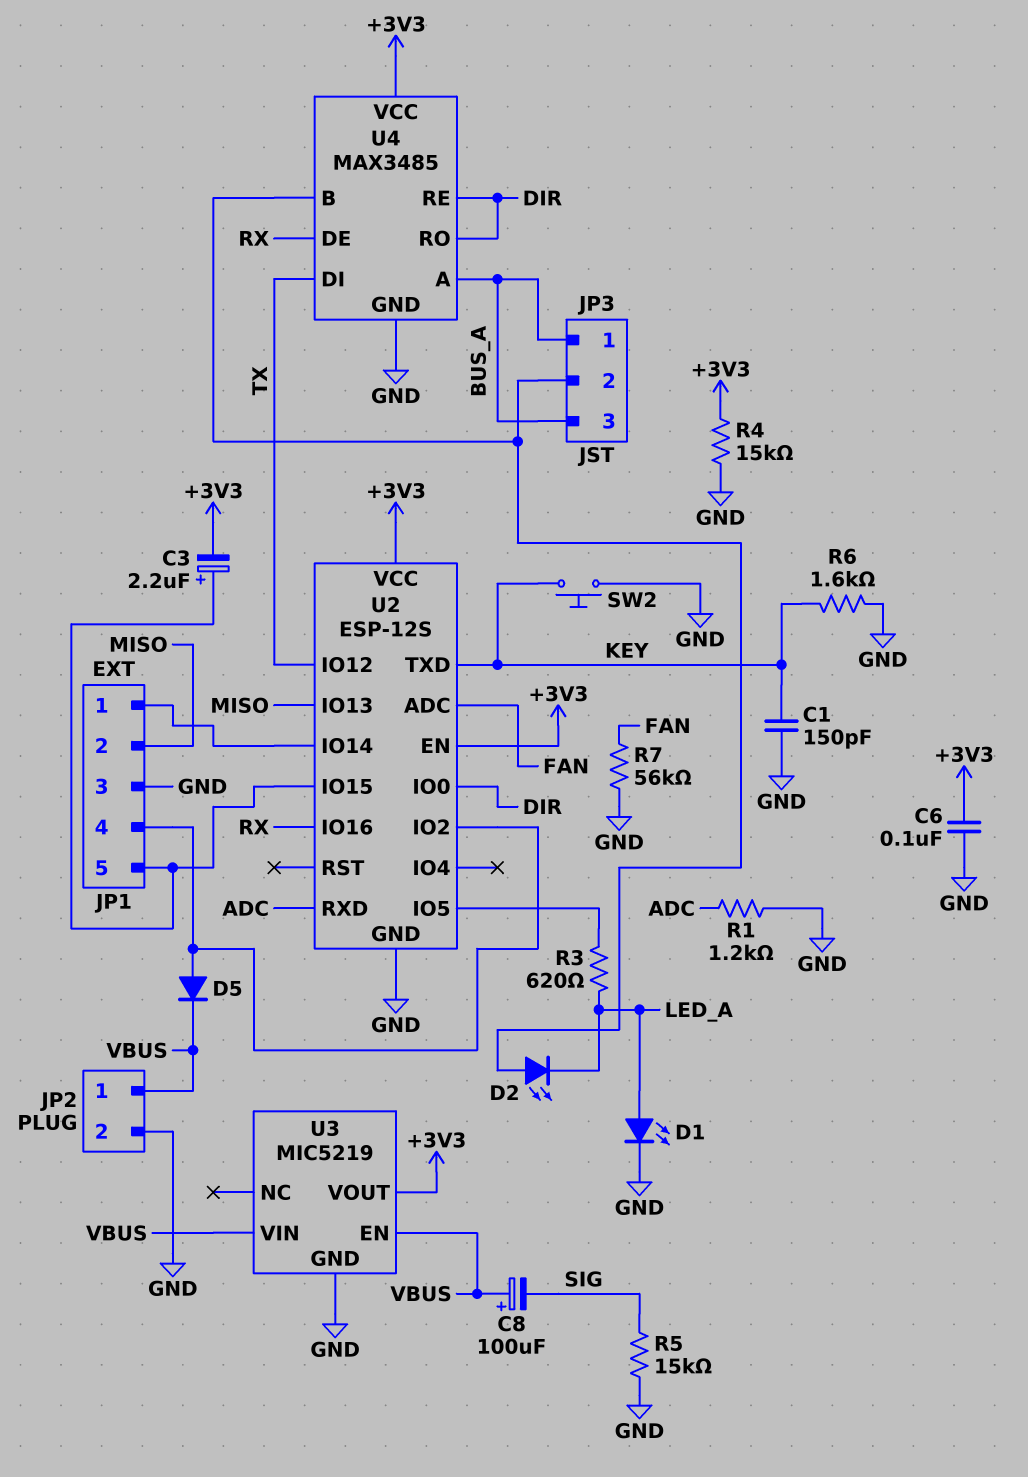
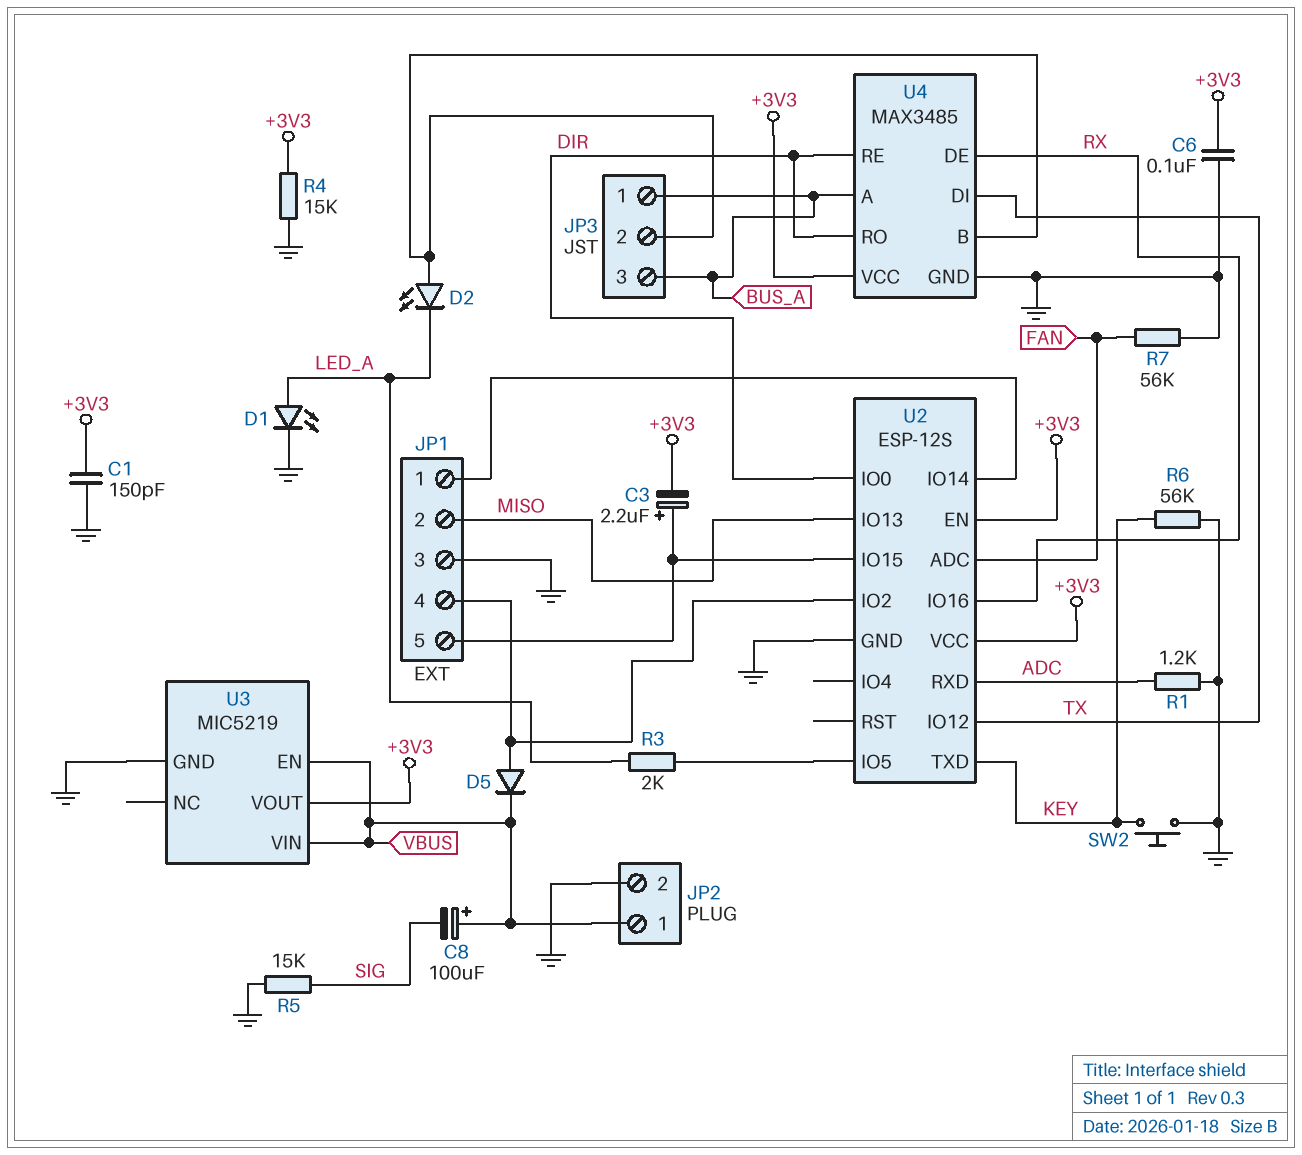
C1: 150pF (GND, KEY) -> 150pF (+3V3, GND)
R3: 620 (LED_A, U2/IO5) -> 2k (LED_A, U2/IO5)
R6: 1.6k (GND, KEY) -> 56k (GND, KEY)

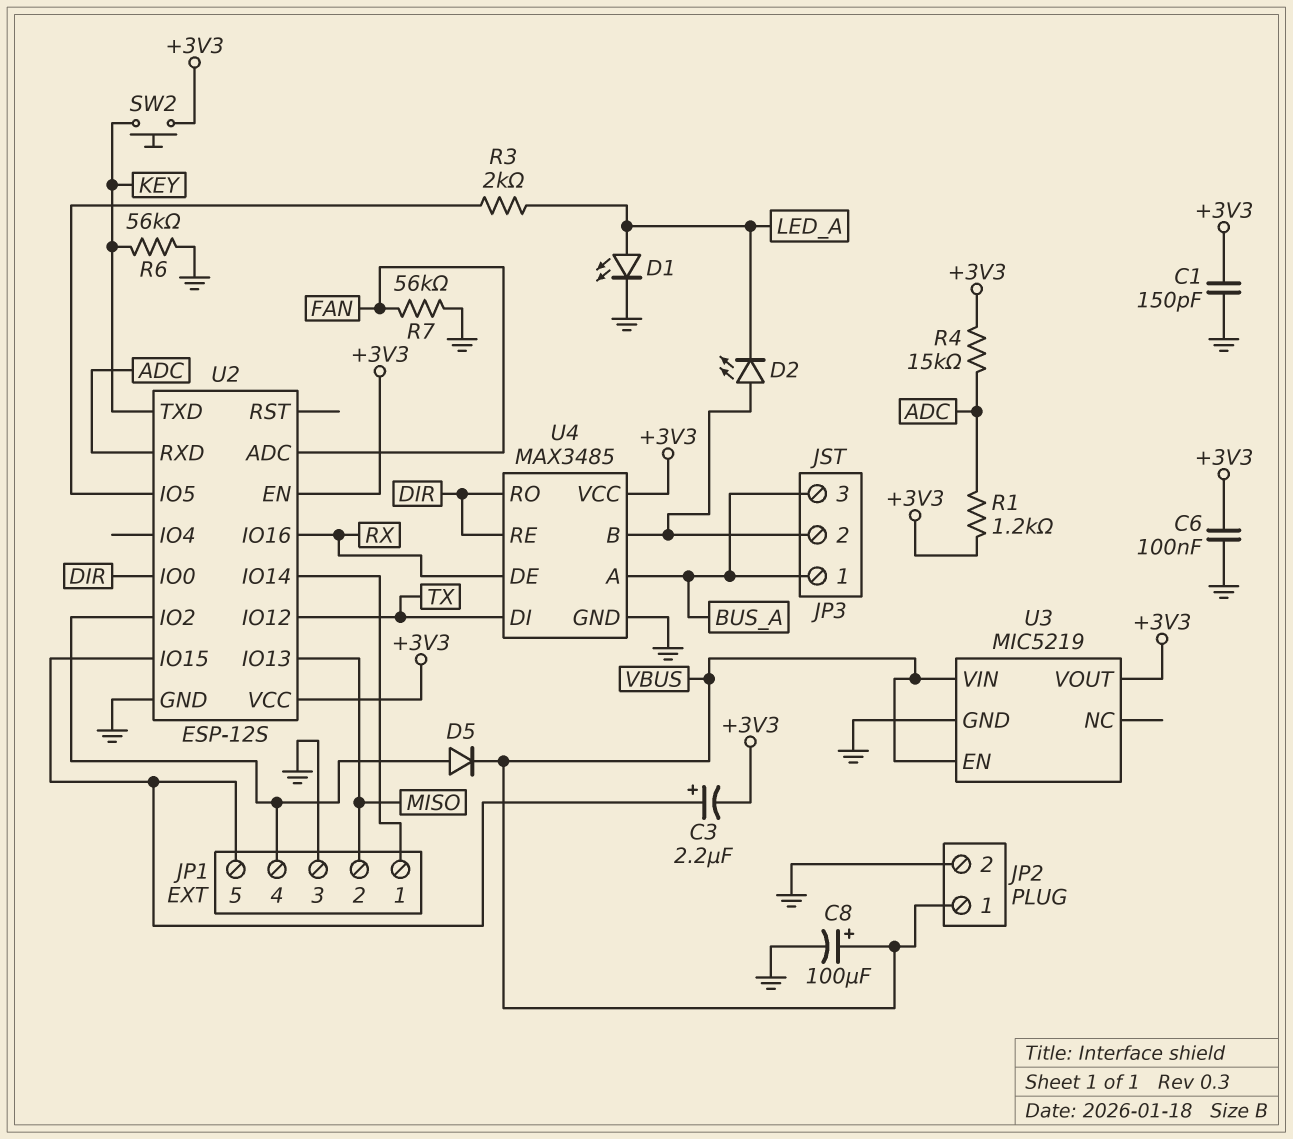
C8: 100uF (plus VBUS, minus SIG) -> 100uF (plus VBUS, minus GND)
R1: 1.2k (ADC, GND) -> 1.2k (+3V3, ADC)
R4: 15k (+3V3, GND) -> 15k (+3V3, ADC)
R5: 15k (GND, SIG) -> none
SW2: button (GND, KEY) -> button (+3V3, KEY)

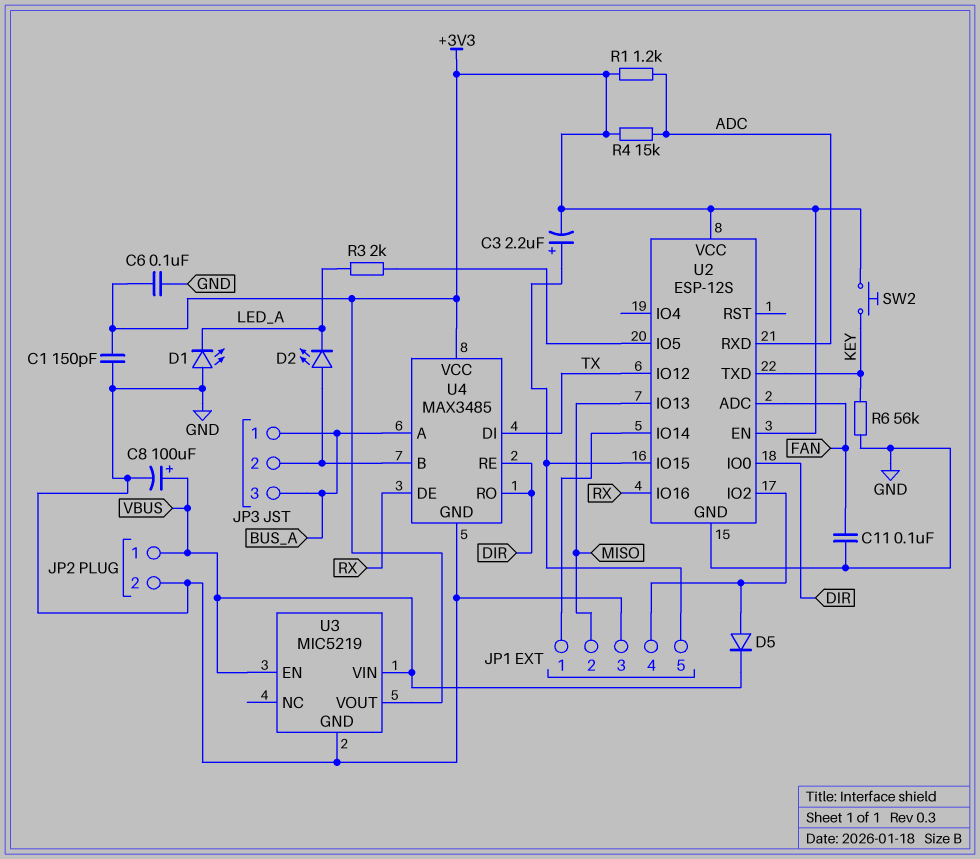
C11: none -> 100nF (FAN, GND)
D1: LED (A LED_A, K GND) -> LED (A GND, K LED_A)
R7: 56k (FAN, GND) -> none

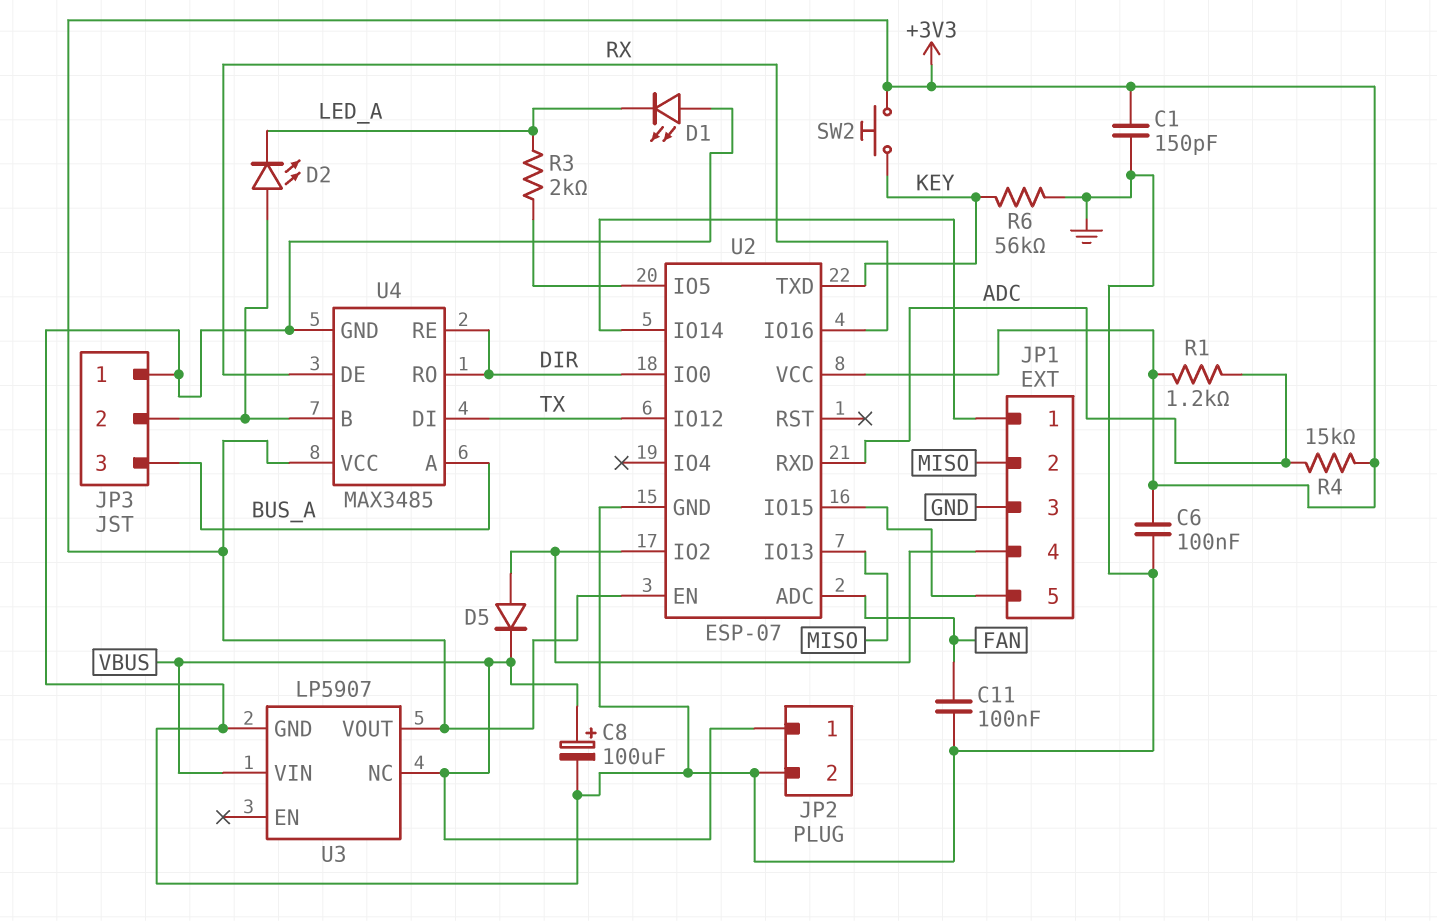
C3: 2.2uF (plus JP1/5, minus +3V3) -> none
JP3 pin 1: BUS_A -> GND
U2: ESP-12S -> ESP-07
U3: MIC5219 -> LP5907
U3 pin EN: VBUS -> none
U3 pin NC: none -> VBUS

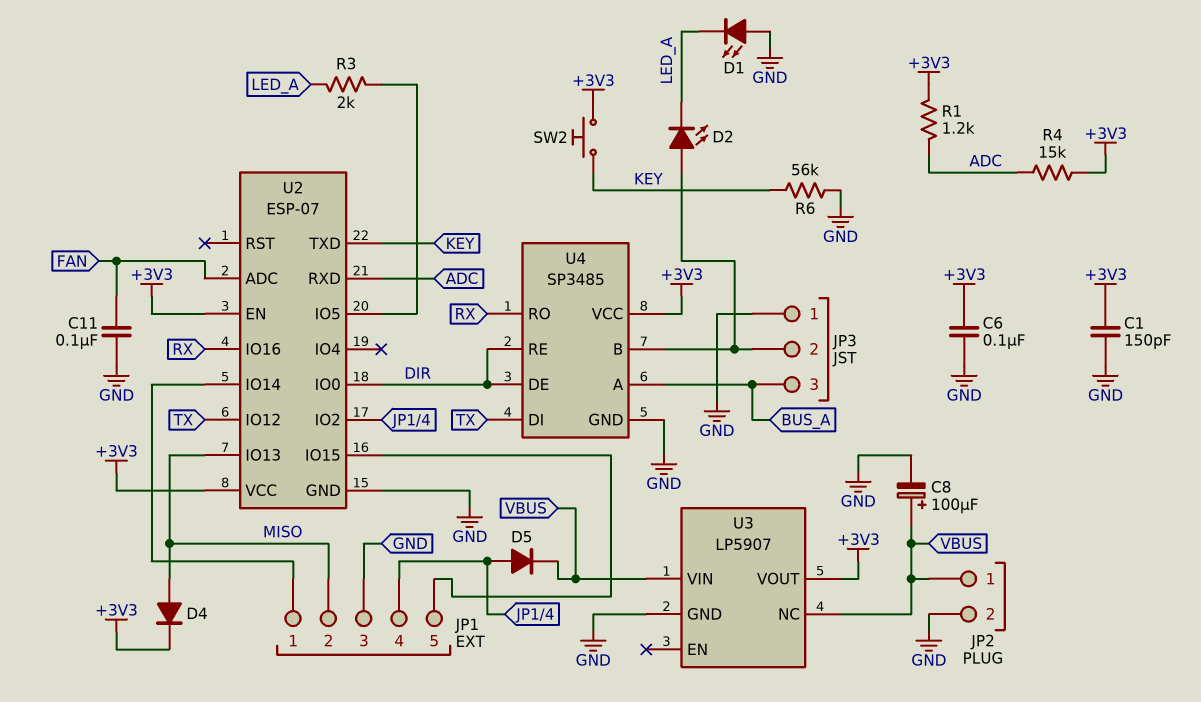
D4: none -> diode (A MISO, K +3V3)
U4: MAX3485 -> SP3485
U4 pin DE: RX -> DIR
U4 pin RO: DIR -> RX

